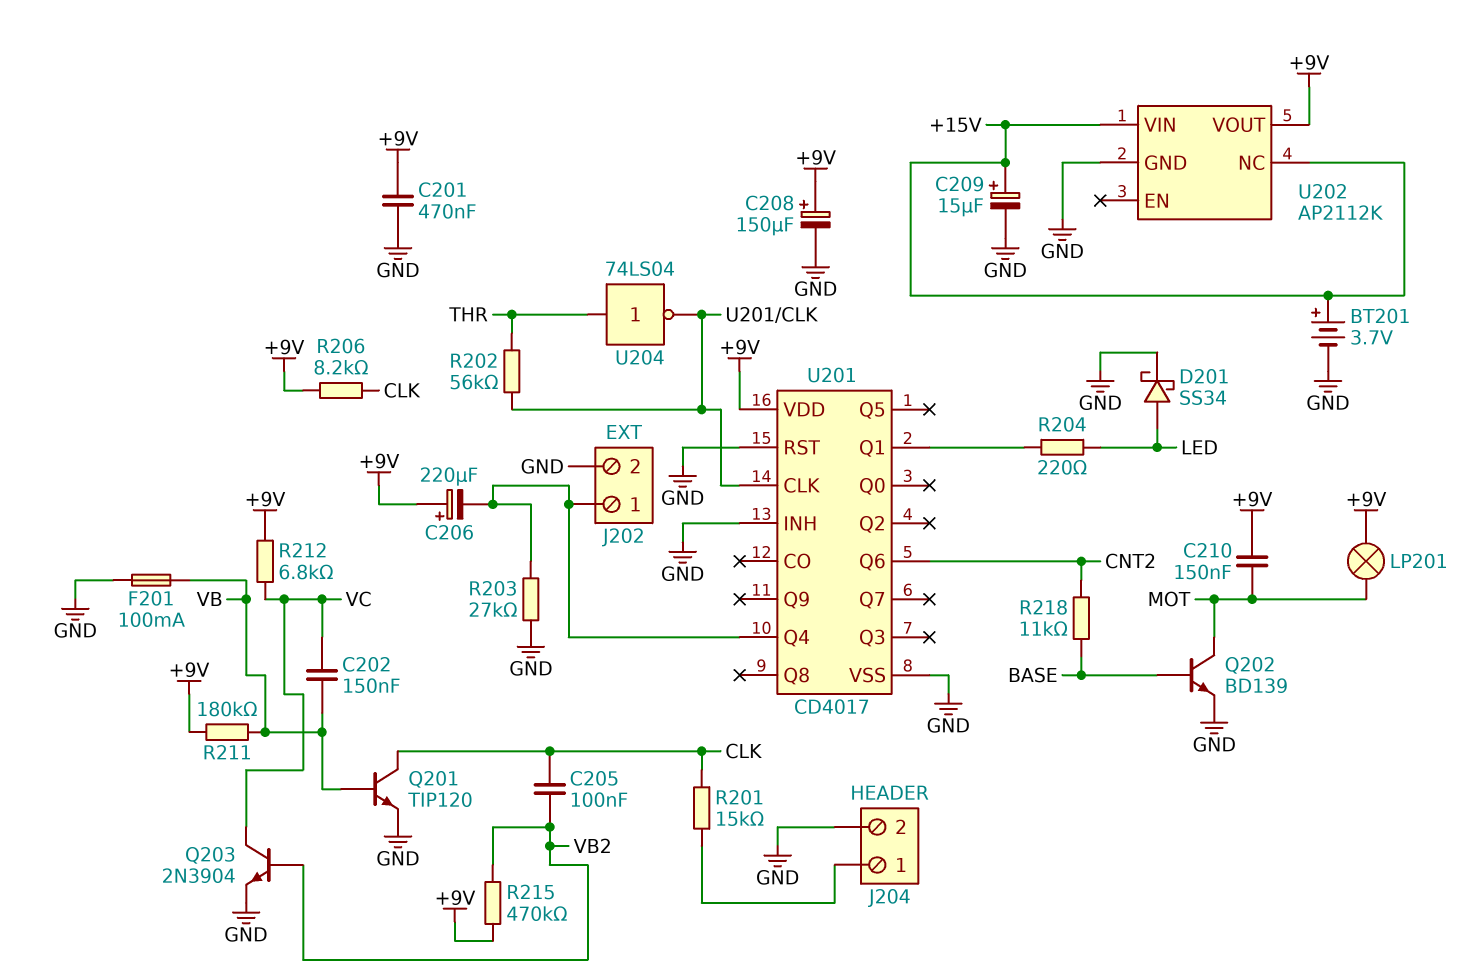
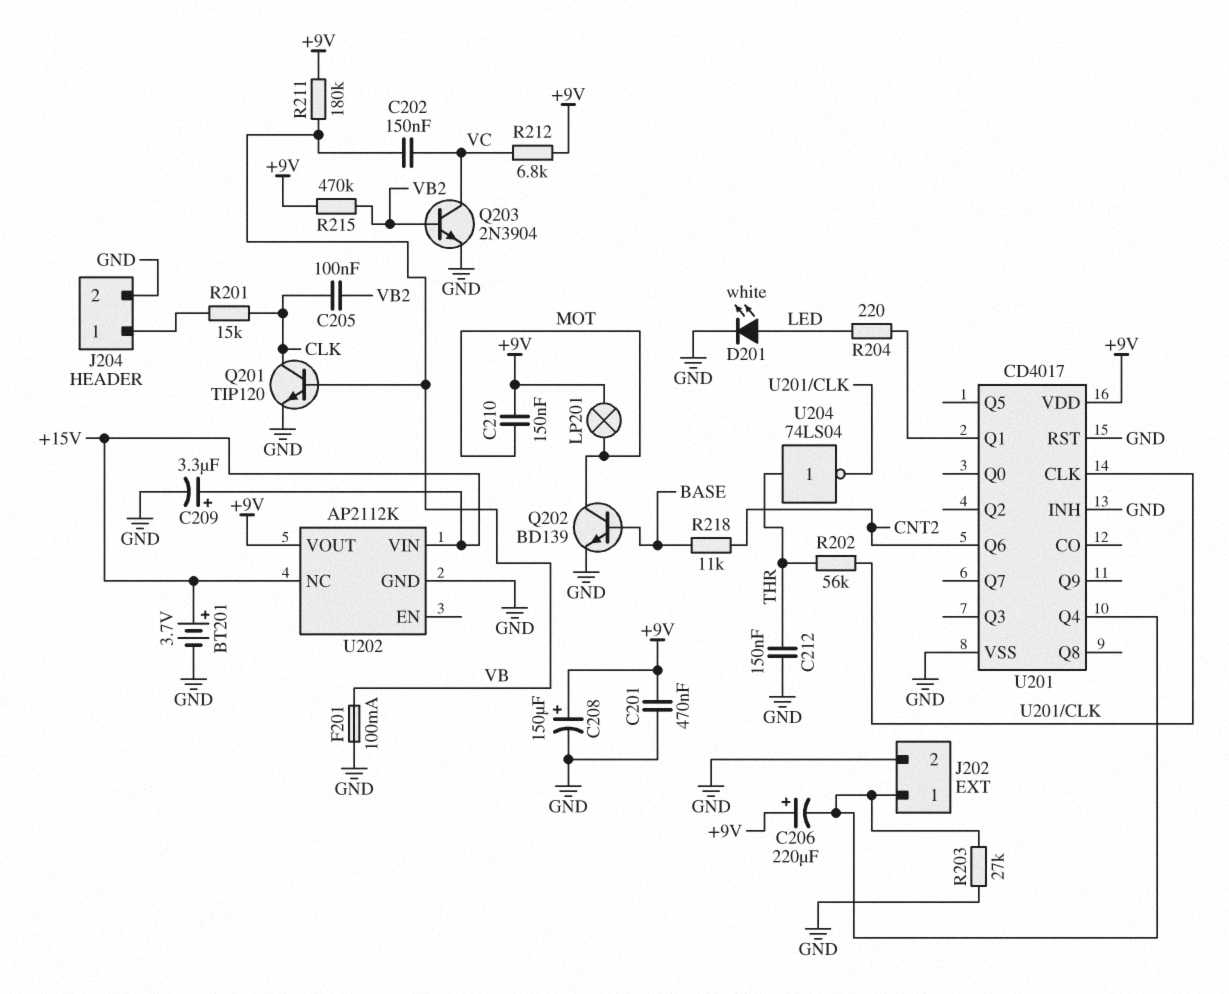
C209: 15uF (plus +15V, minus GND) -> 3.3uF (plus +15V, minus GND)
C212: none -> 150nF (GND, THR)
D201: schottky SS34 (A LED, K GND) -> LED white (A LED, K GND)
R206: 8.2k (+9V, CLK) -> none

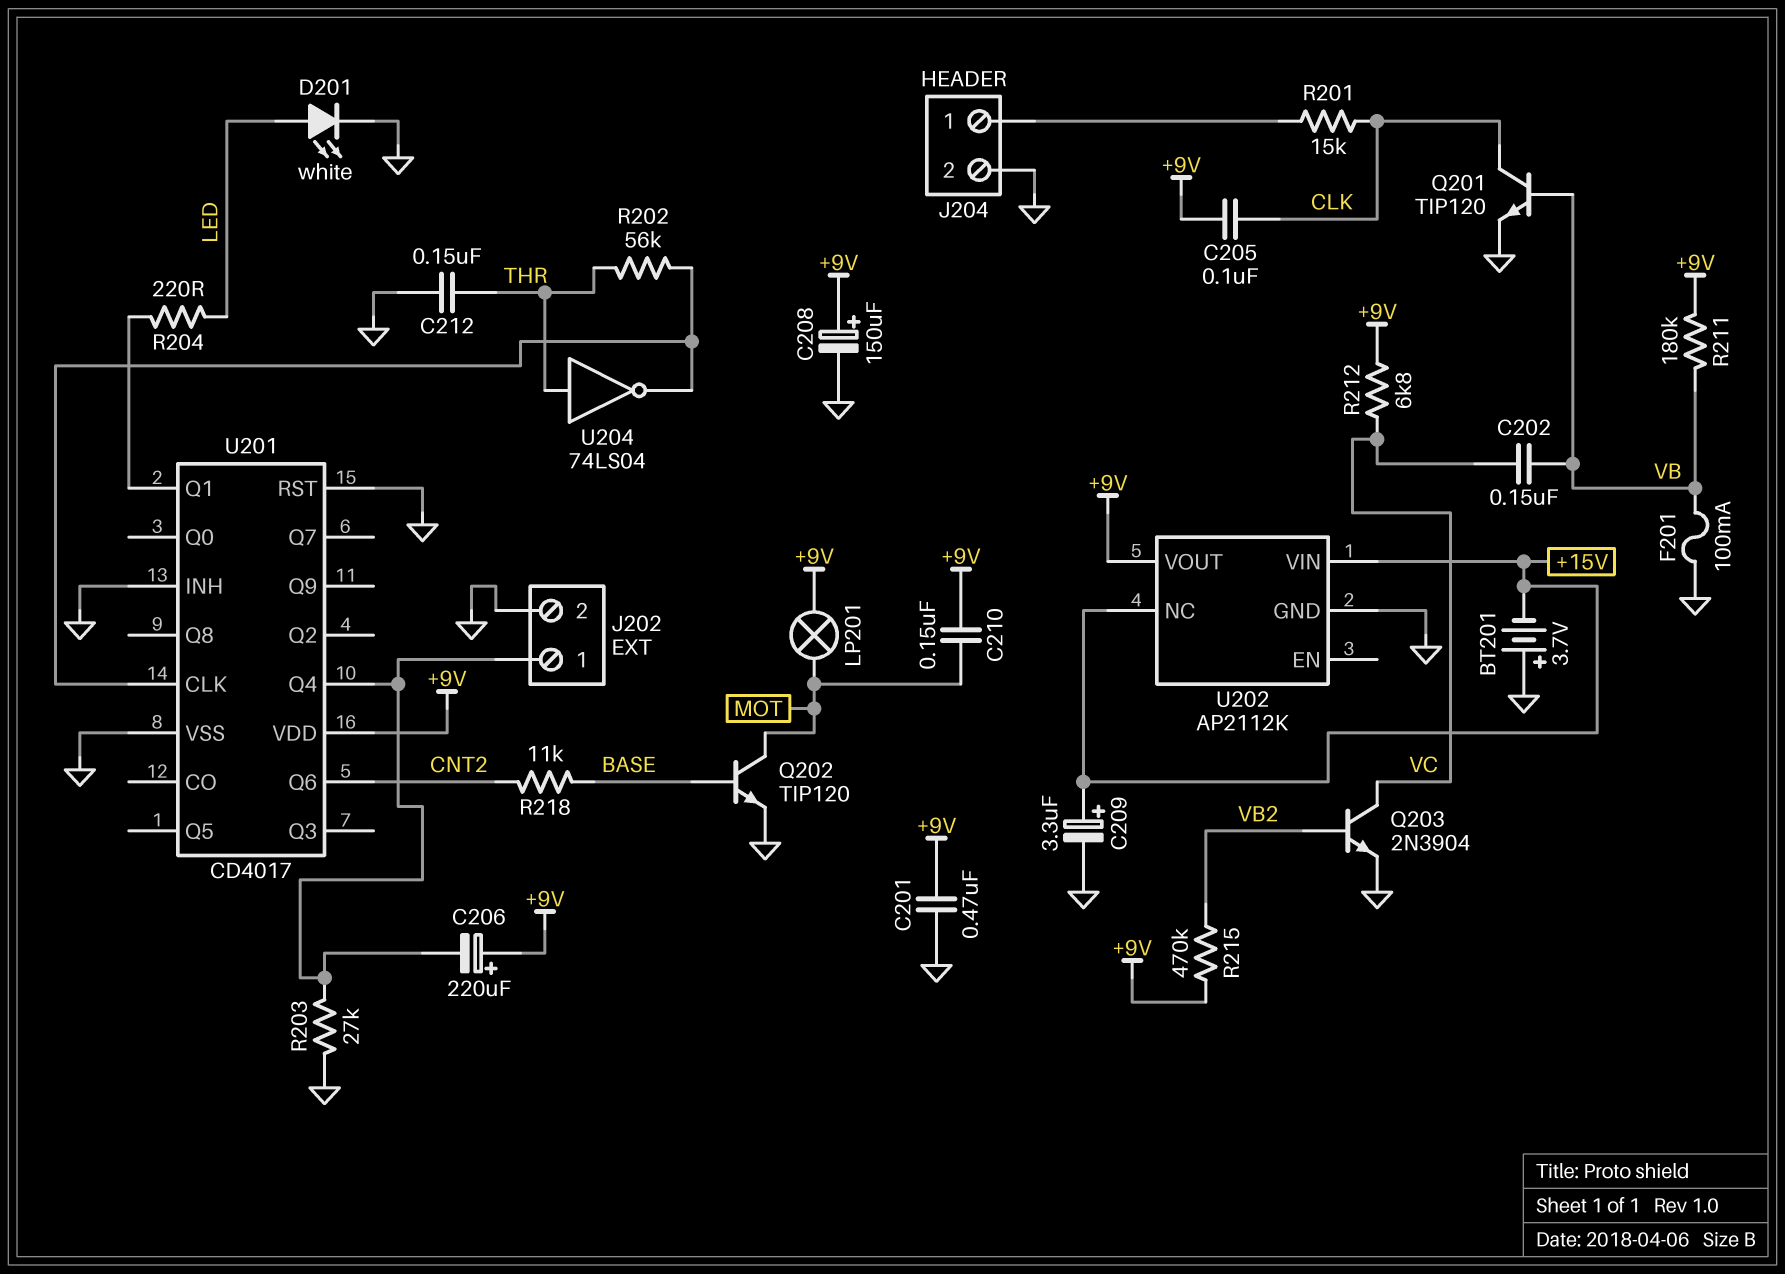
BT201: 3.7V (plus +15V, minus GND) -> 3.7V (plus GND, minus +15V)
C205: 100nF (CLK, VB2) -> 100nF (+9V, CLK)
Q202: NPN BD139 (B BASE, C MOT, E GND) -> NPN TIP120 (B BASE, C MOT, E GND)

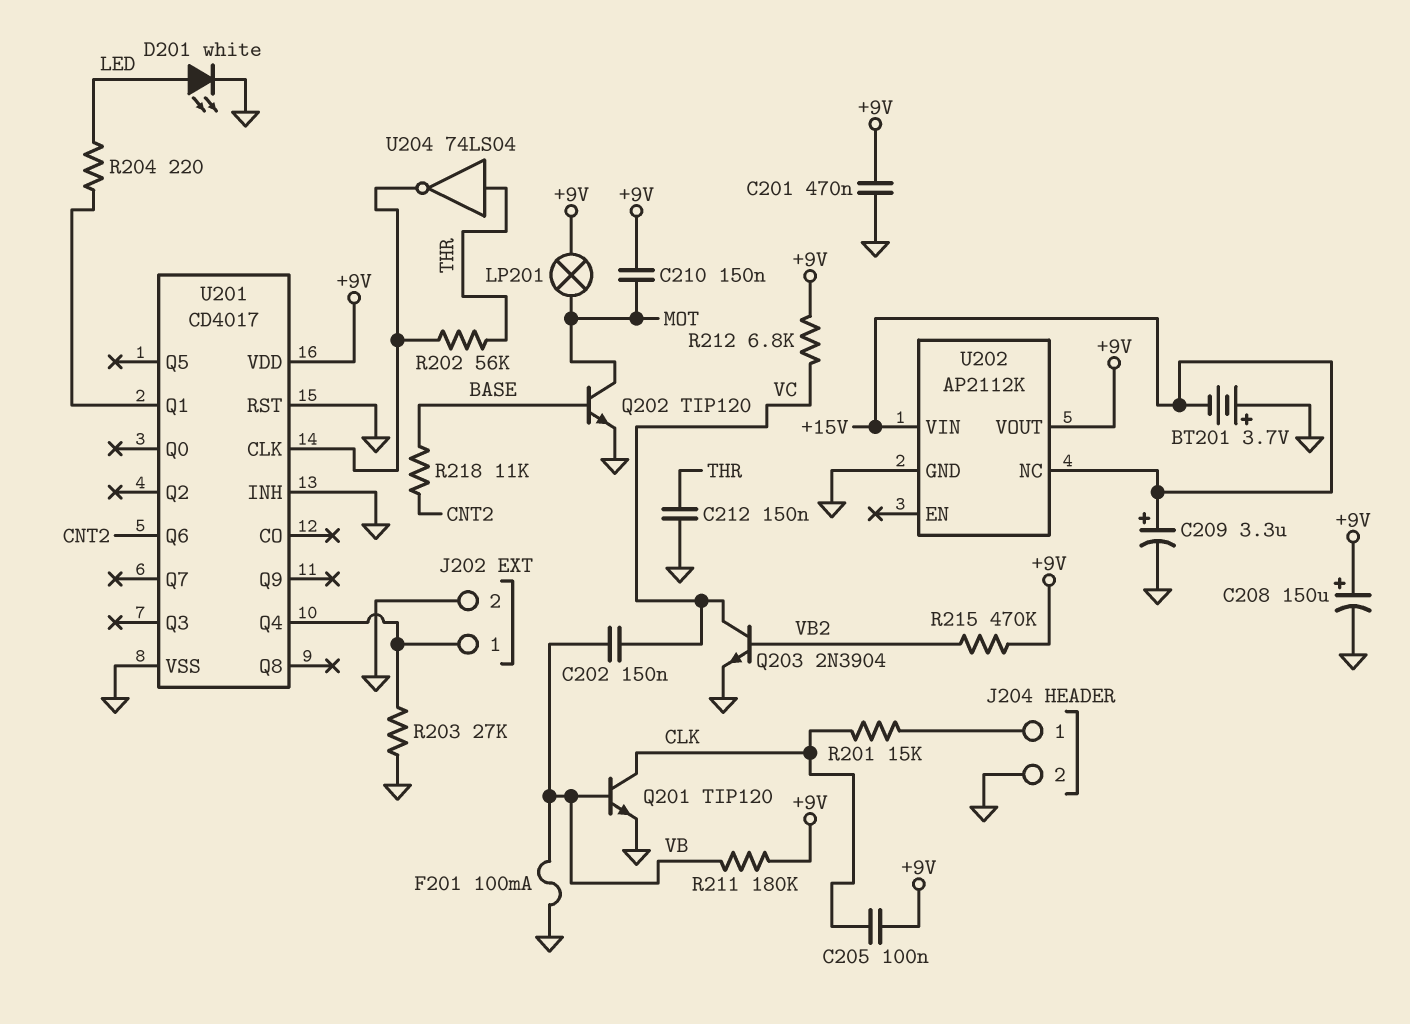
C206: 220uF (plus +9V, minus J202/1) -> none

